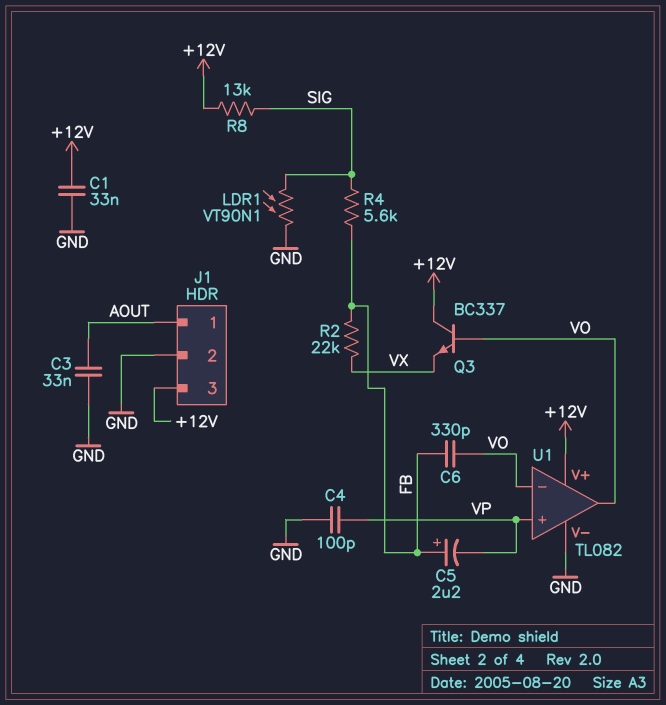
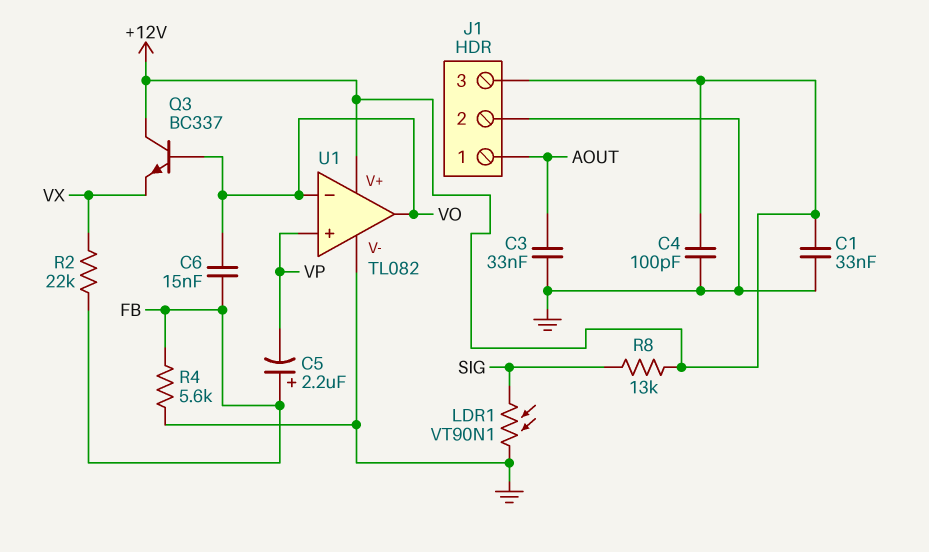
C4: 100pF (GND, VP) -> 100pF (+12V, GND)
C6: 330pF (FB, VO) -> 15nF (FB, VO)
R4: 5.6k (FB, SIG) -> 5.6k (FB, GND)

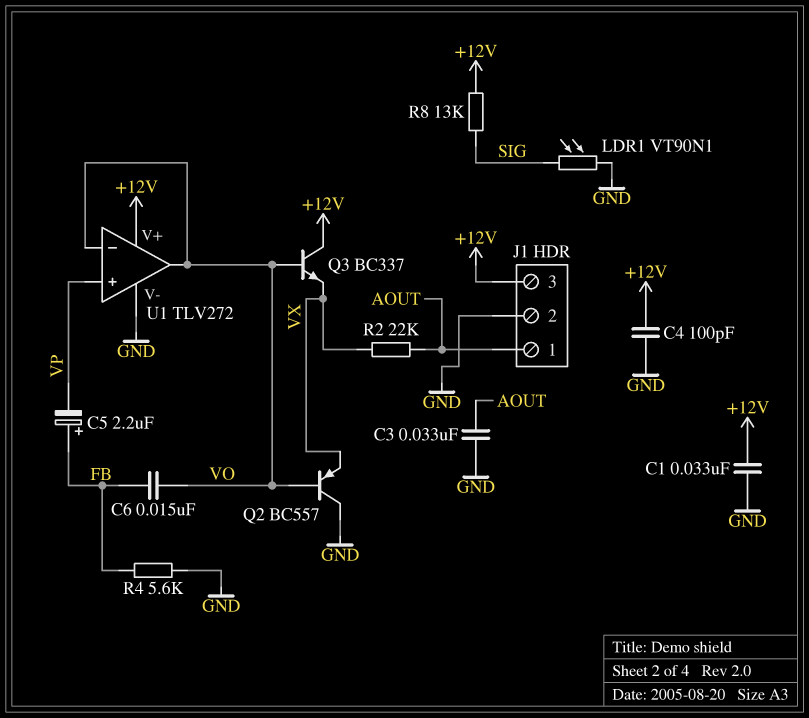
Q2: none -> PNP BC557 (B VO, C GND, E VX)
R2: 22k (FB, VX) -> 22k (AOUT, VX)
U1: TL082 -> TLV272

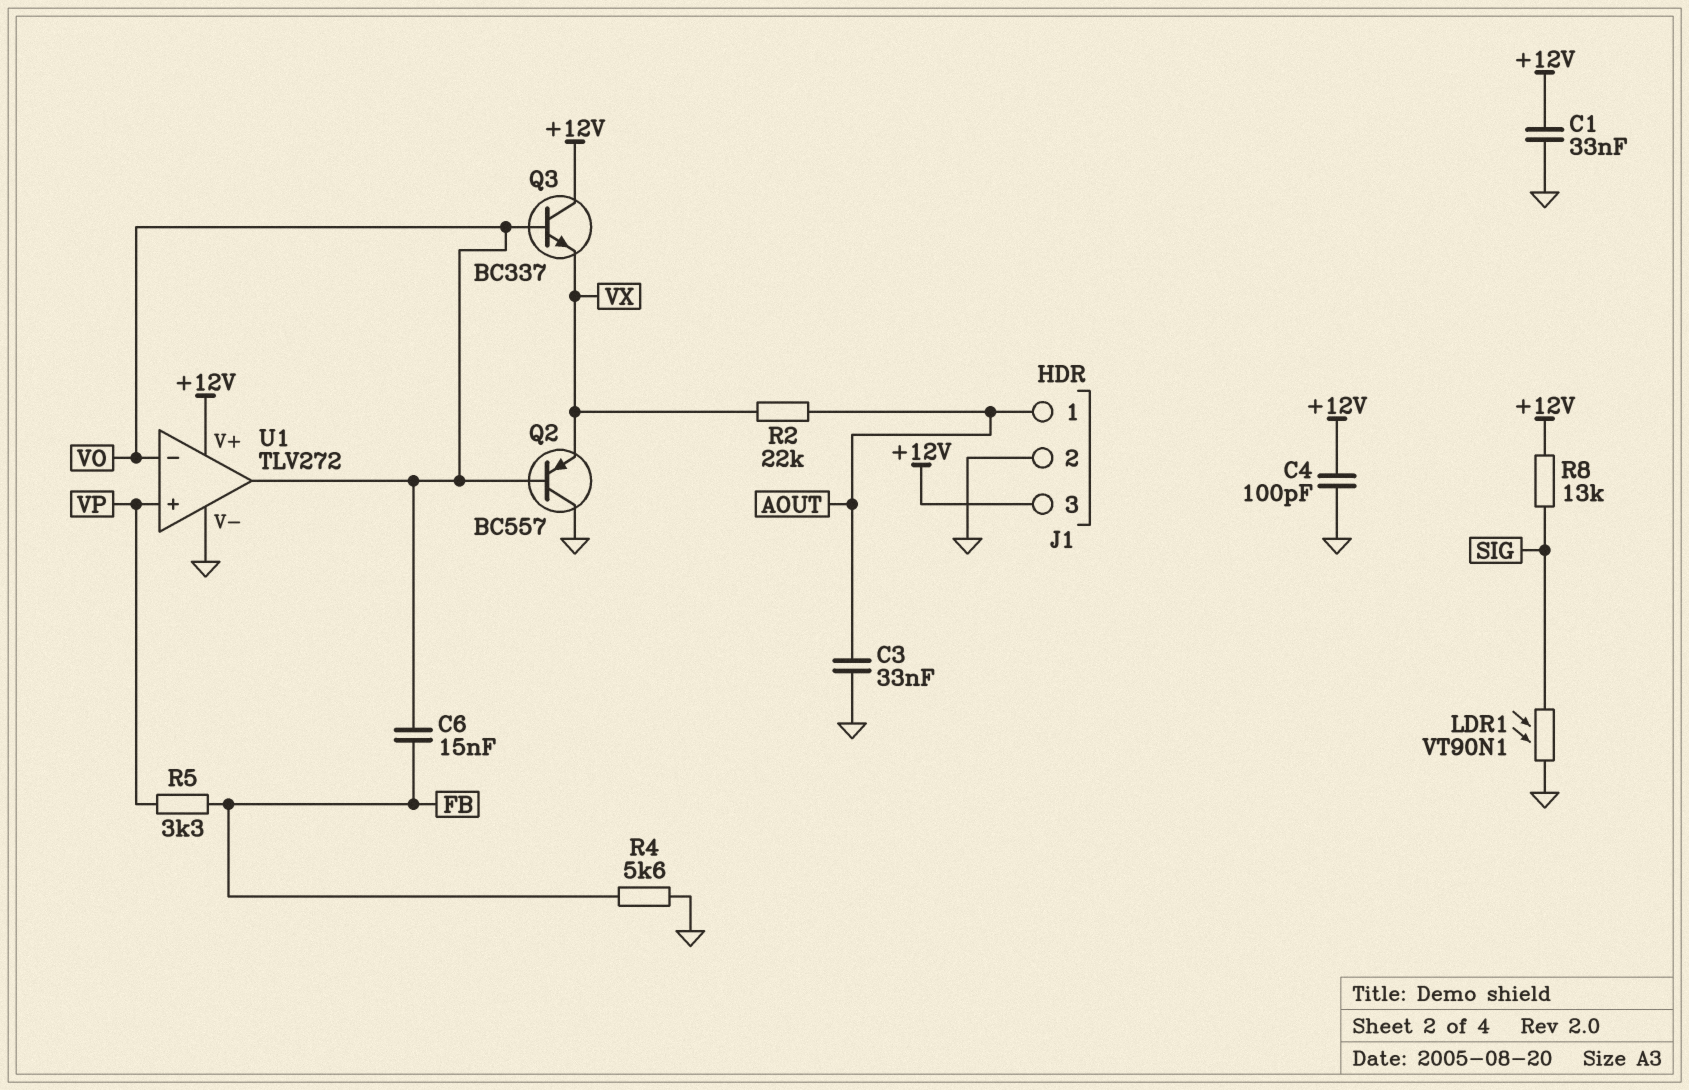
C5: 2.2uF (plus FB, minus VP) -> none
R5: none -> 3.3k (FB, VP)

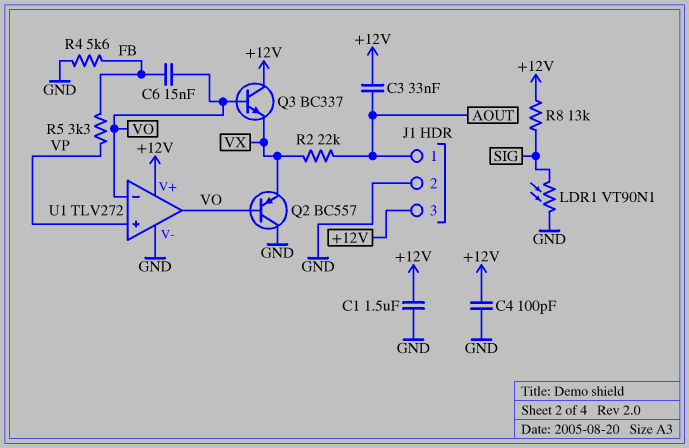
C1: 33nF (+12V, GND) -> 1.5uF (+12V, GND)
C3: 33nF (AOUT, GND) -> 33nF (+12V, AOUT)

